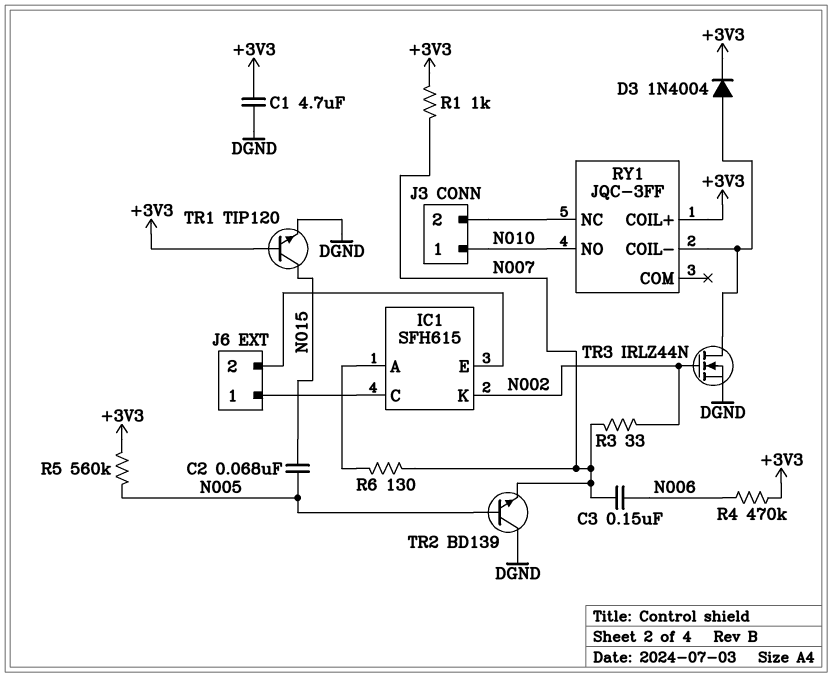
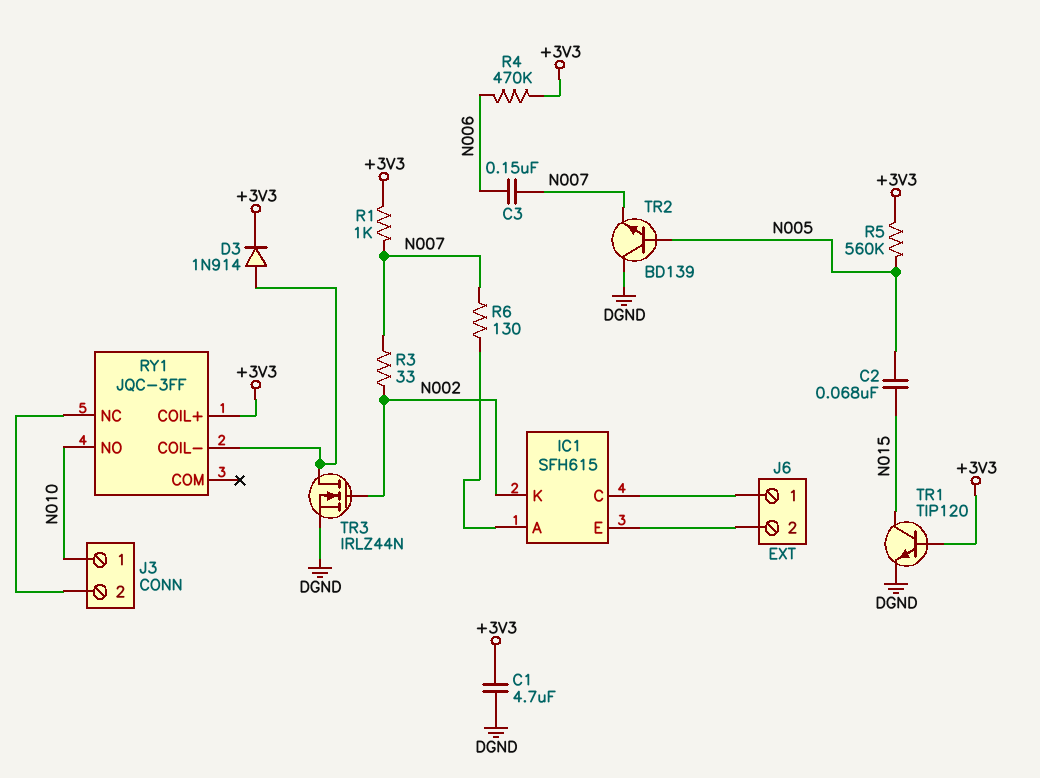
D3: diode 1N4004 (A RY1/COIL-, K +3V3) -> diode 1N914 (A RY1/COIL-, K +3V3)

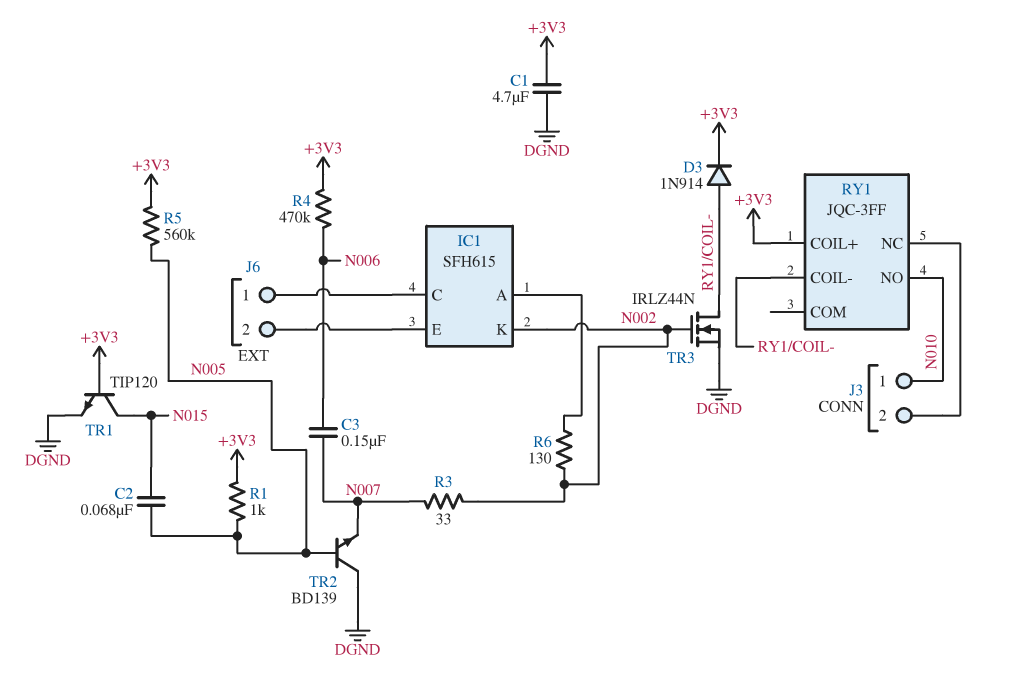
R1: 1k (+3V3, N007) -> 1k (+3V3, N005)
R6: 130 (IC1/A, N007) -> 130 (IC1/A, N002)

